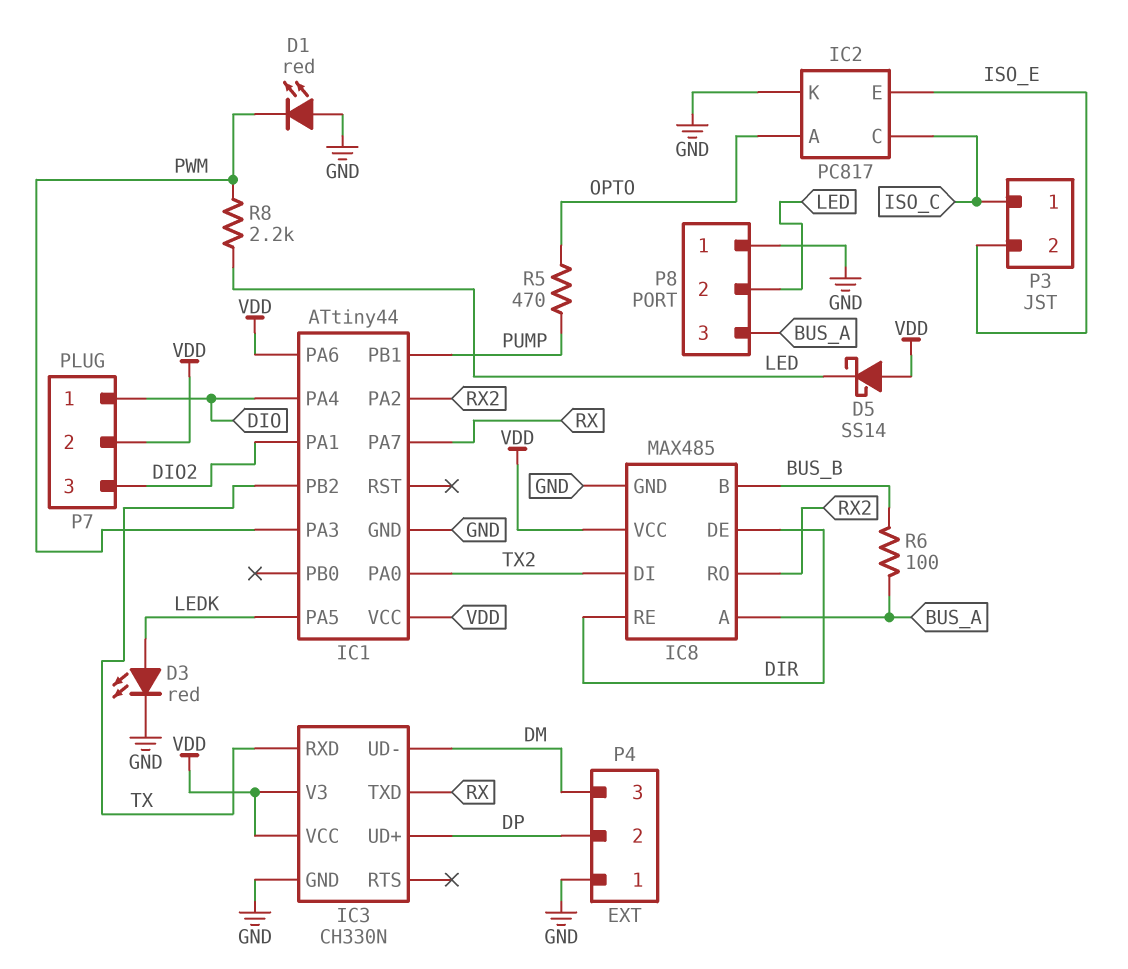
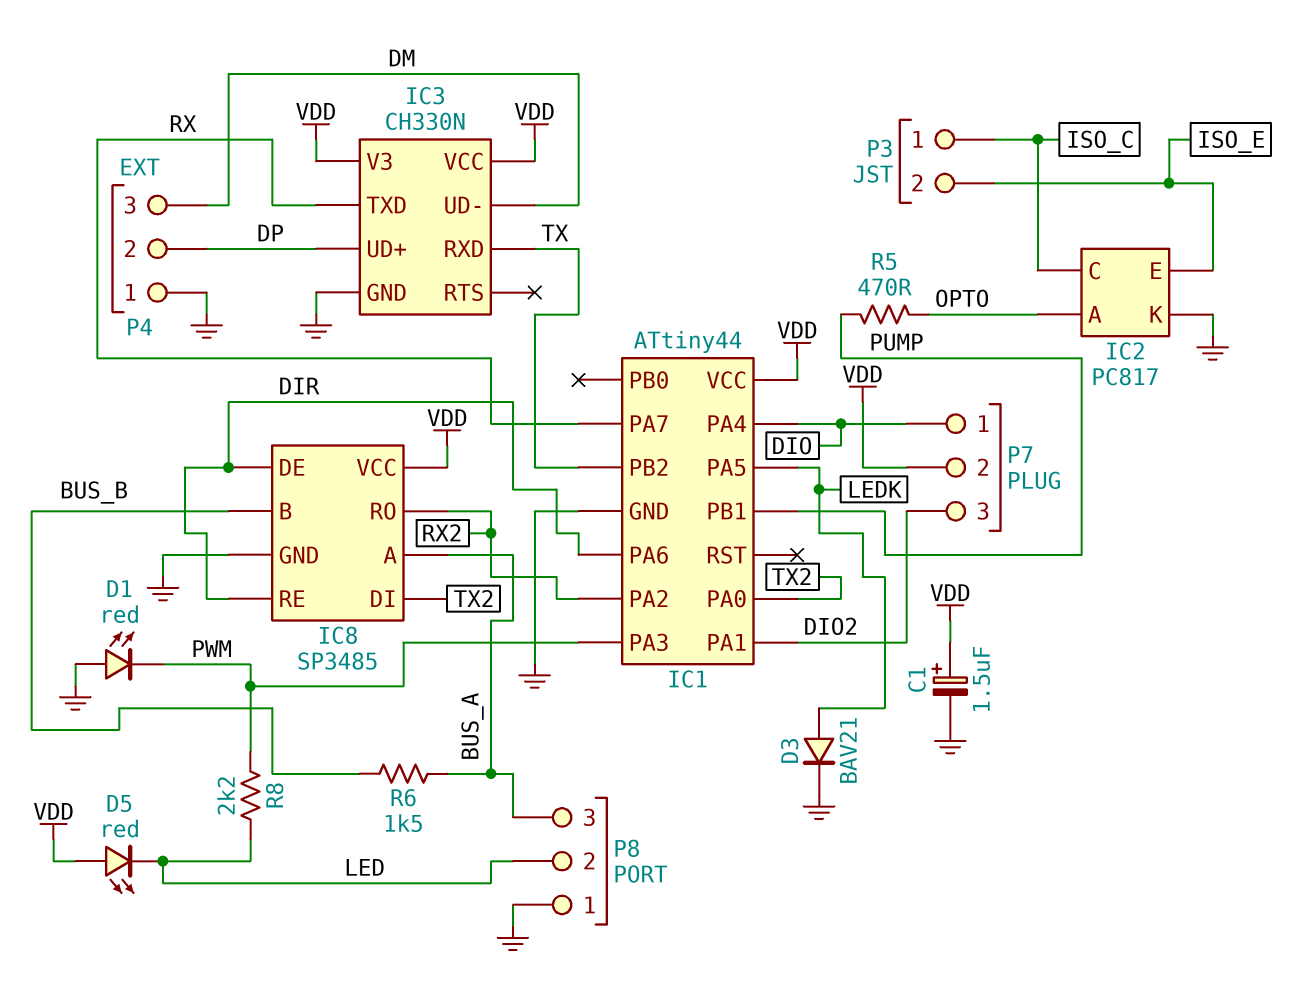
C1: none -> 1.5uF (plus VDD, minus GND)
D3: LED red (A LEDK, K GND) -> diode BAV21 (A LEDK, K GND)
D5: schottky SS14 (A VDD, K LED) -> LED red (A VDD, K LED)
IC1 pin PA6: VDD -> DIR
IC8: MAX485 -> SP3485
R6: 100 (BUS_A, BUS_B) -> 1.5k (BUS_A, BUS_B)

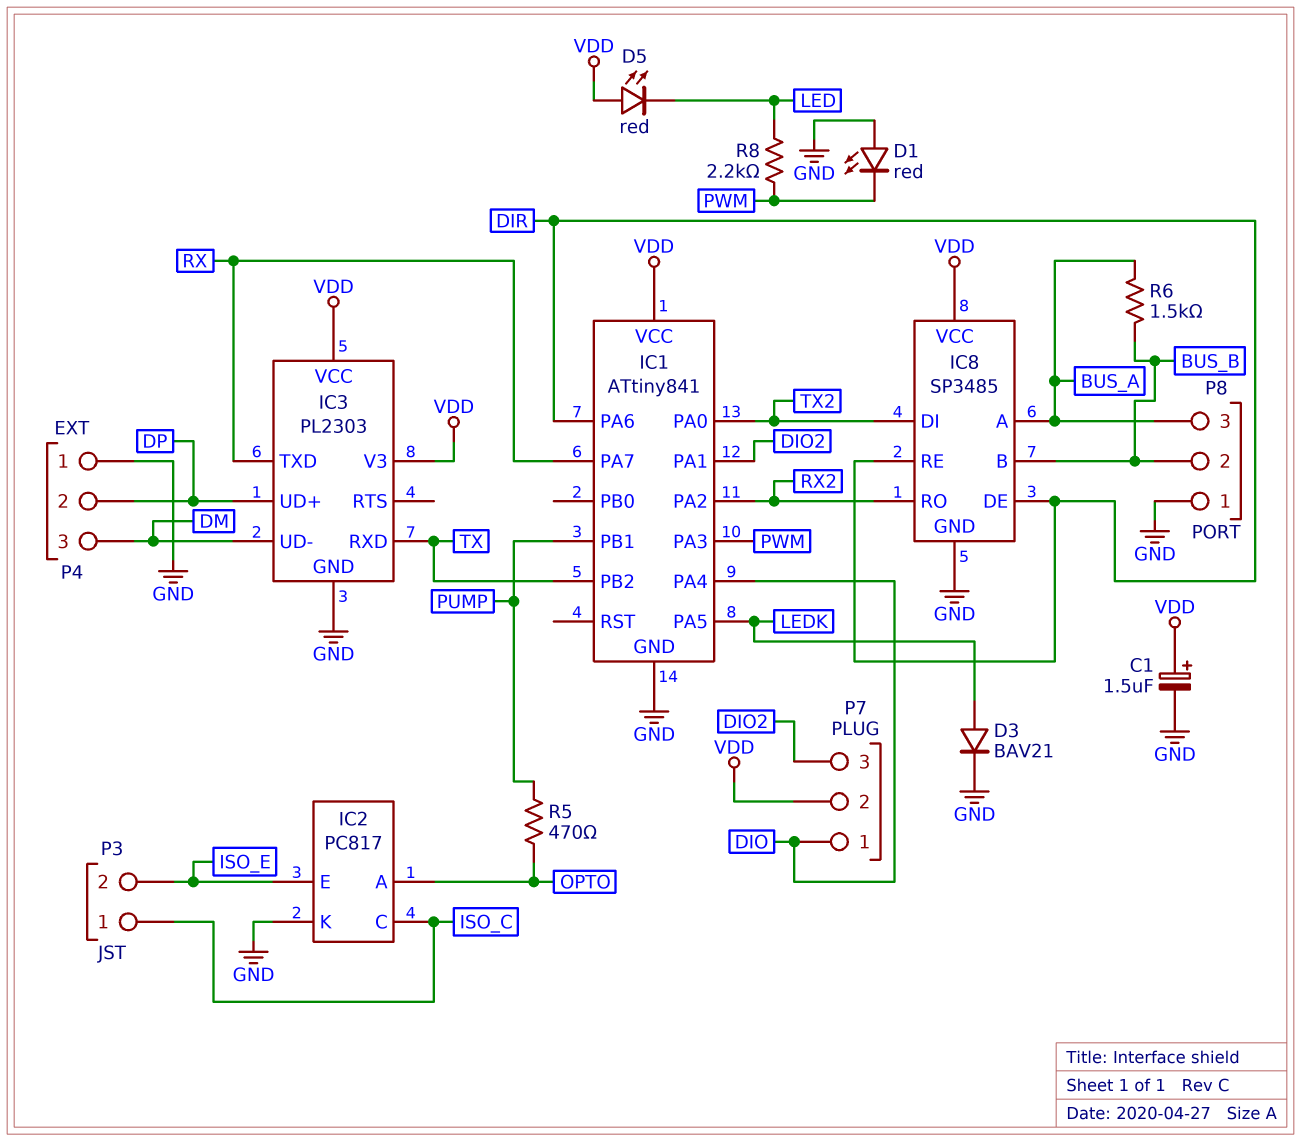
IC1: ATtiny44 -> ATtiny841
IC3: CH330N -> PL2303
P8 pin 2: LED -> BUS_B

